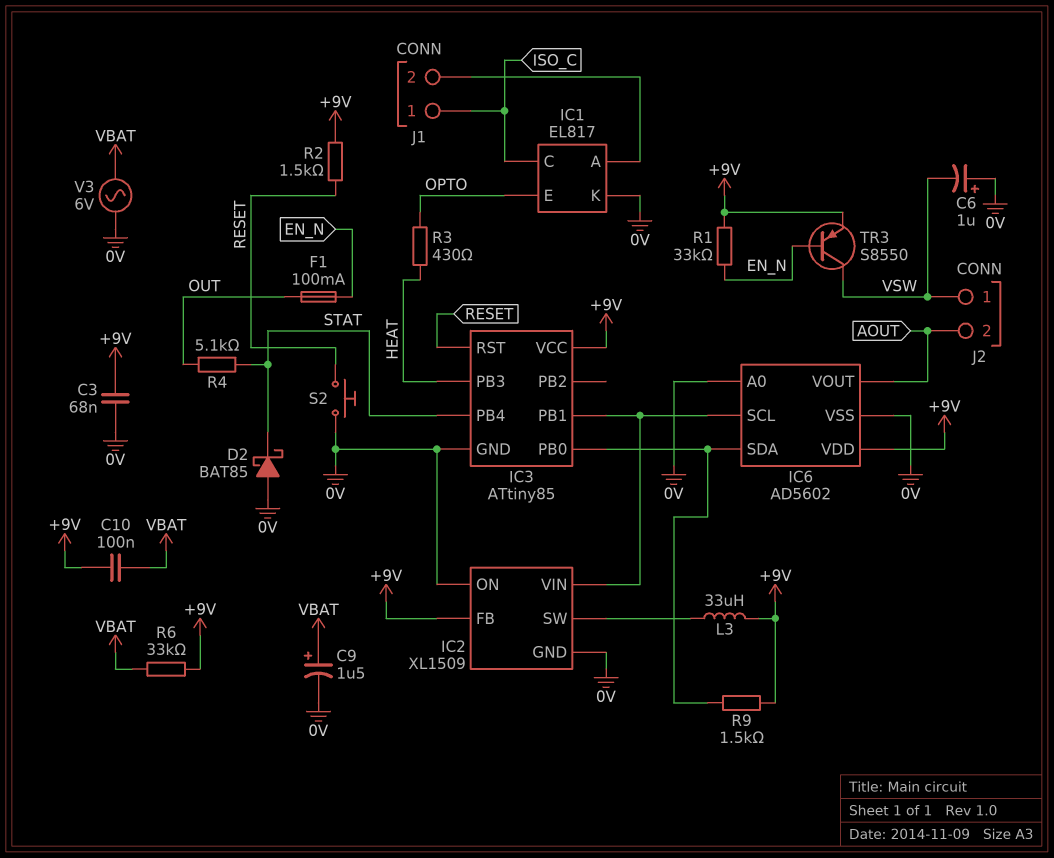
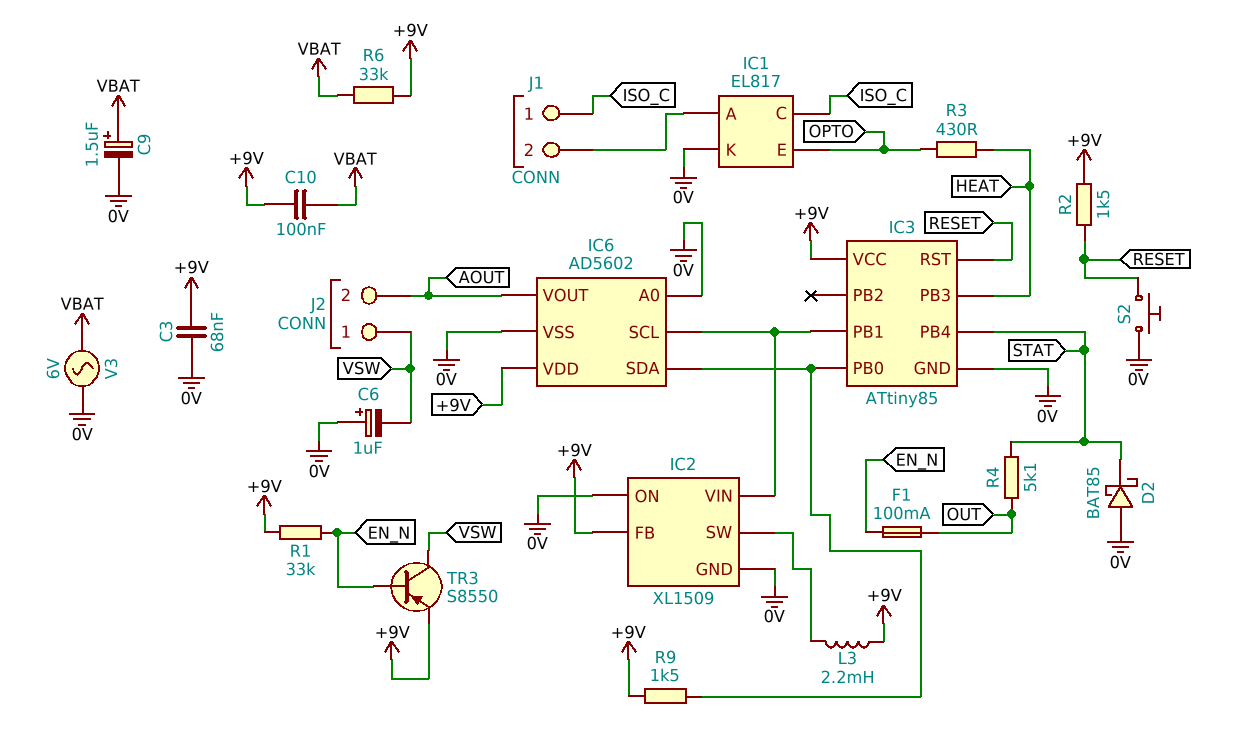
L3: 33uH (+9V, IC2/SW) -> 2.2mH (+9V, IC2/SW)

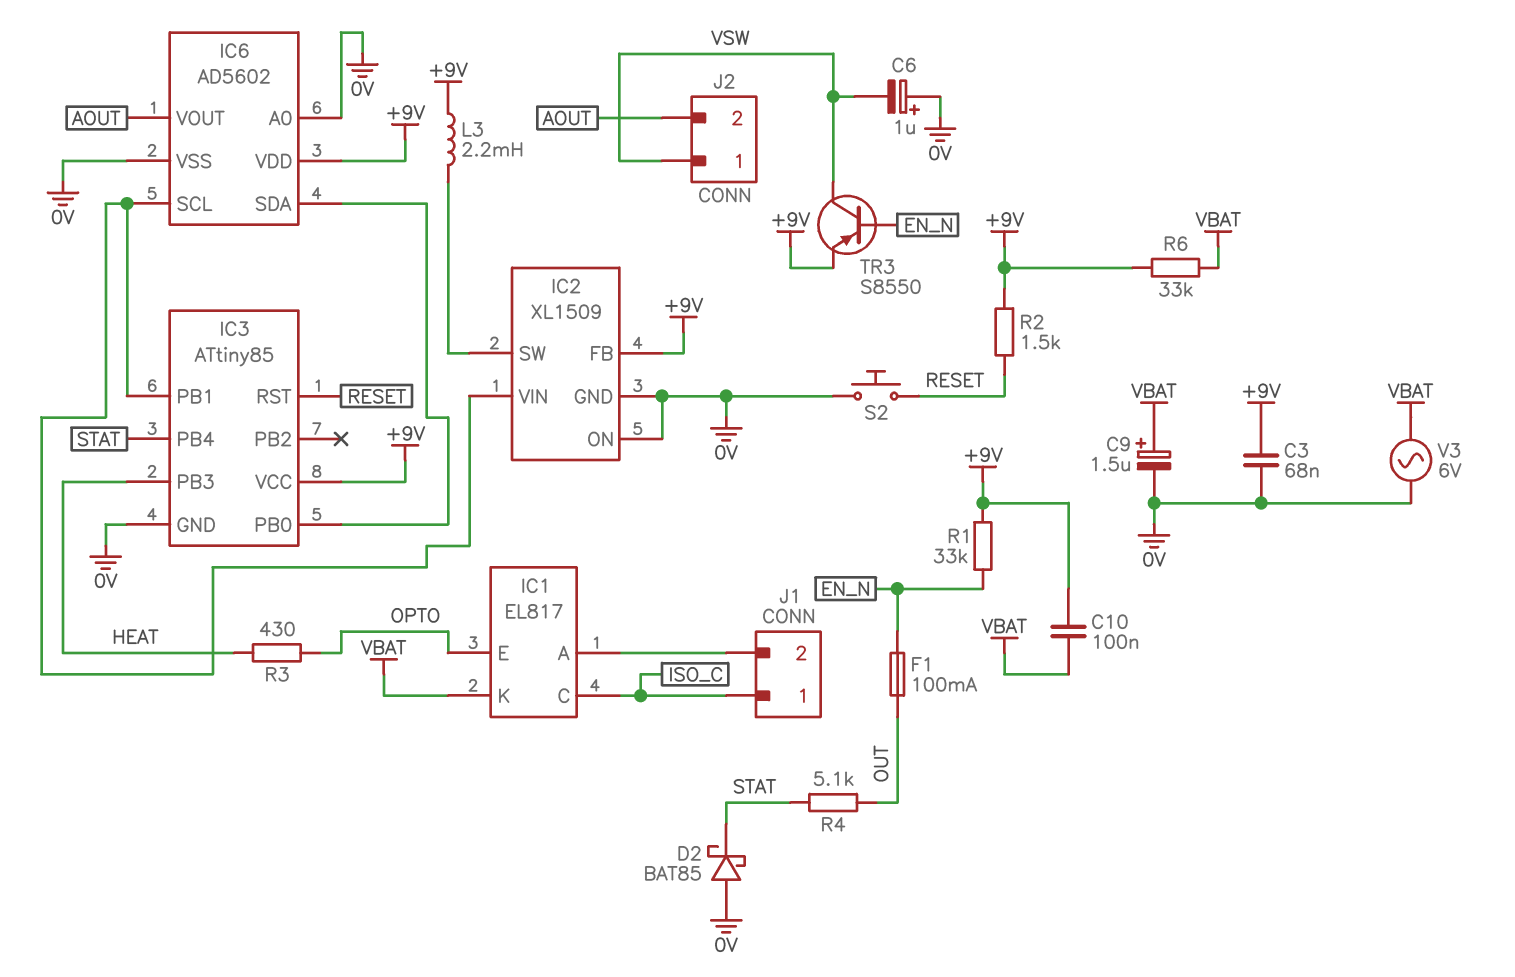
IC1 pin K: 0V -> VBAT
R9: 1.5k (+9V, IC3/PB0) -> none

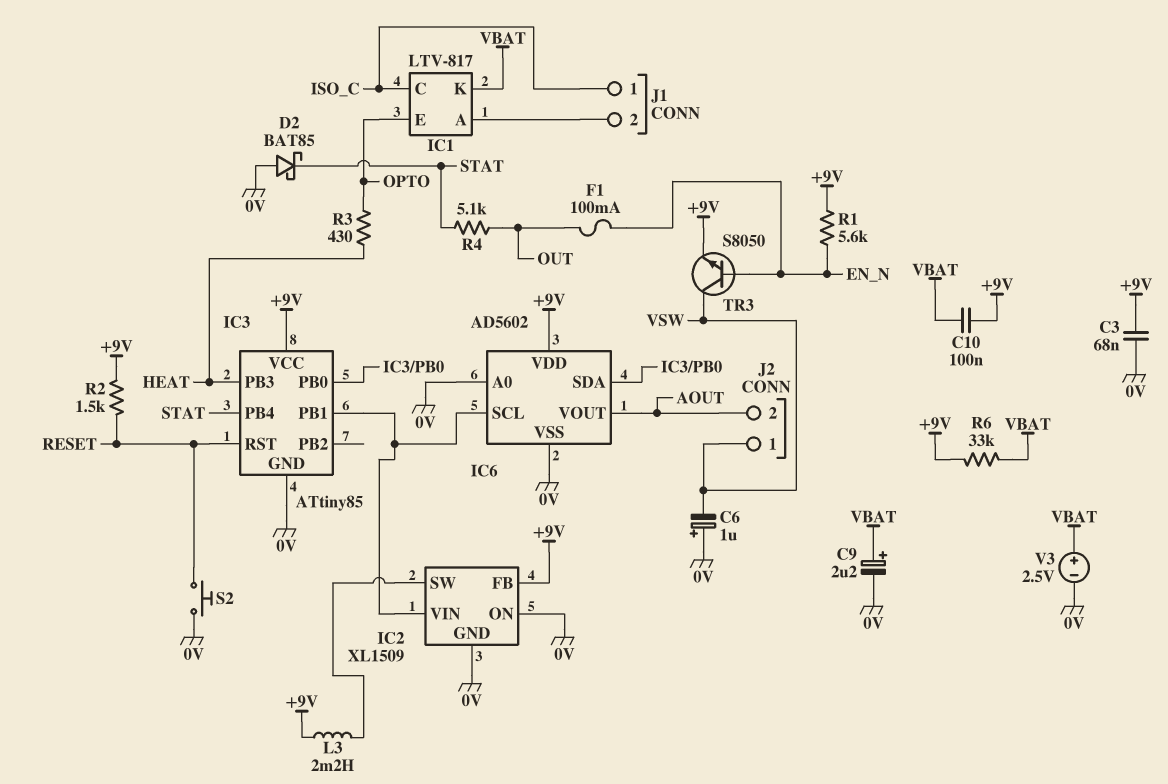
C9: 1.5uF (plus VBAT, minus 0V) -> 2.2uF (plus VBAT, minus 0V)
IC1: EL817 -> LTV-817
R1: 33k (+9V, EN_N) -> 5.6k (+9V, EN_N)
TR3: PNP S8550 (B EN_N, C VSW, E +9V) -> NPN S8050 (B EN_N, C VSW, E +9V)
V3: AC 6V (0V, VBAT) -> 2.5V (plus VBAT, minus 0V)

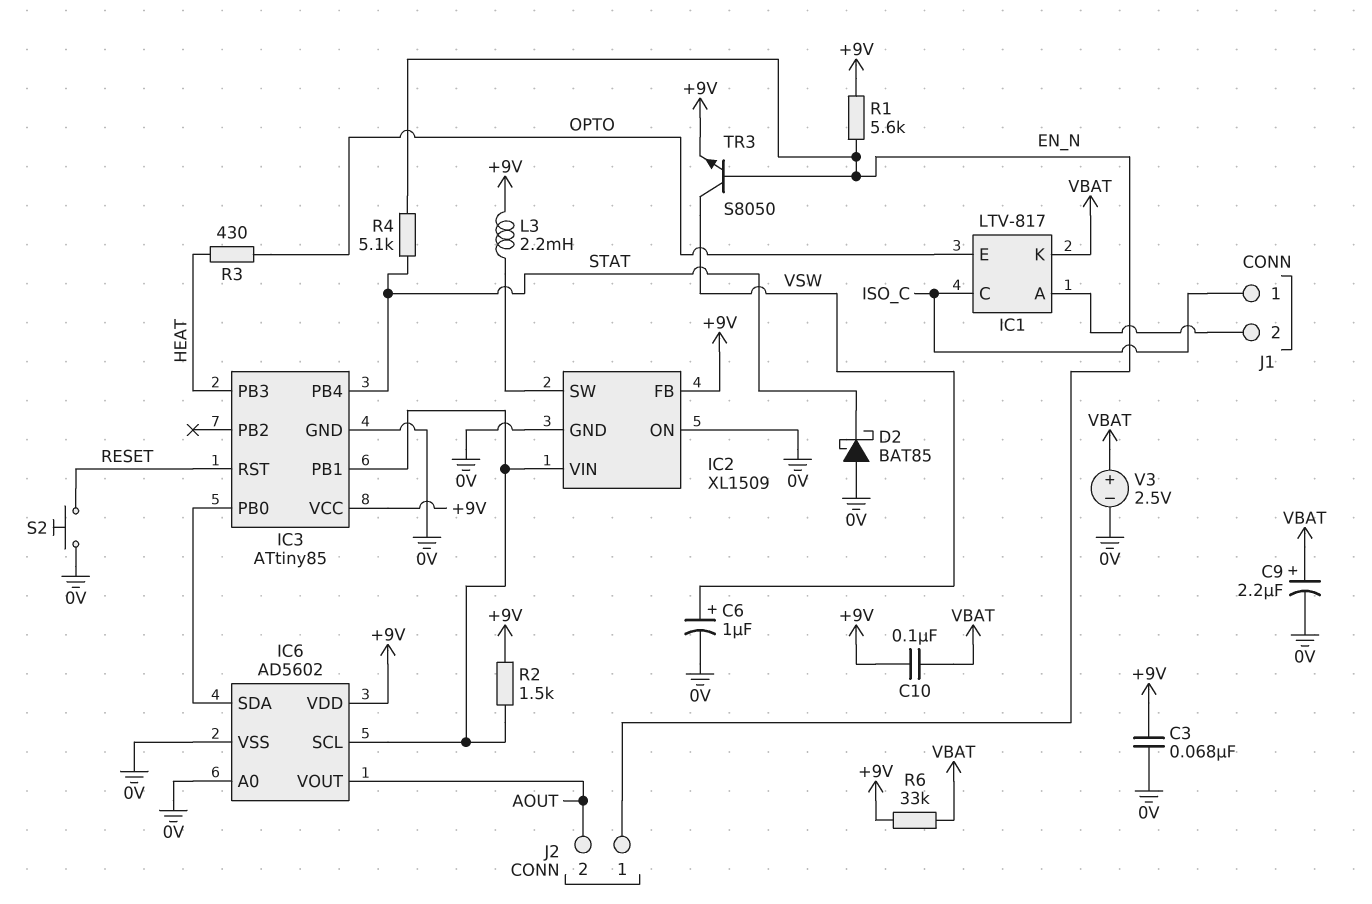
C6: 1uF (plus 0V, minus VSW) -> 1uF (plus VSW, minus 0V)
F1: 100mA (EN_N, OUT) -> none
J2 pin 1: VSW -> EN_N
R2: 1.5k (+9V, RESET) -> 1.5k (+9V, IC2/VIN)
R4: 5.1k (OUT, STAT) -> 5.1k (EN_N, STAT)

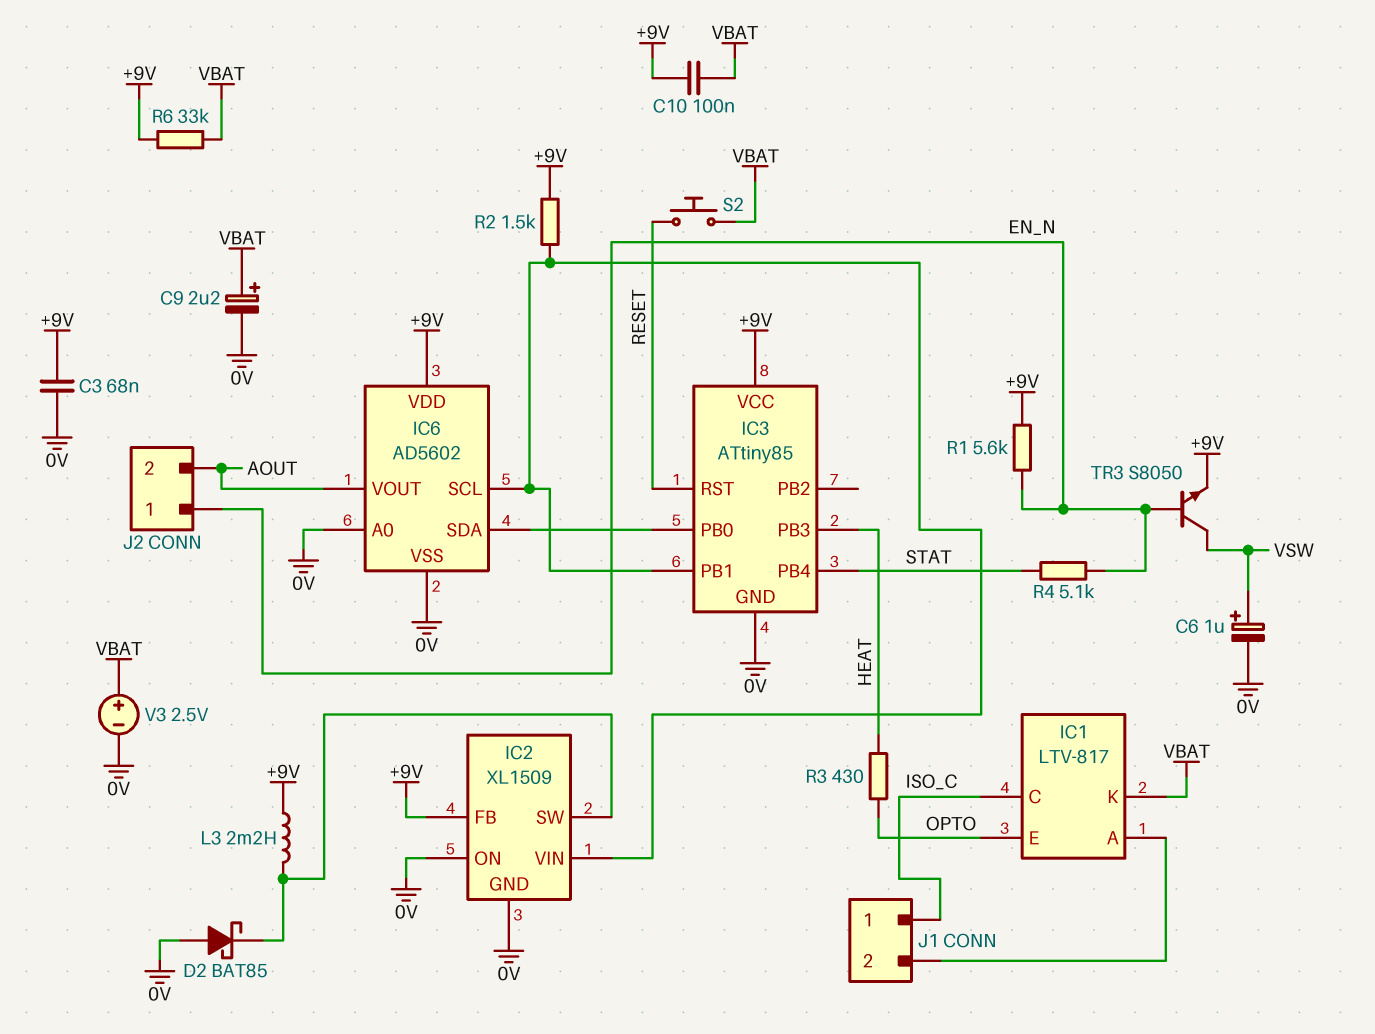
D2: schottky BAT85 (A 0V, K STAT) -> schottky BAT85 (A 0V, K IC2/SW)
S2: button (0V, RESET) -> button (RESET, VBAT)

